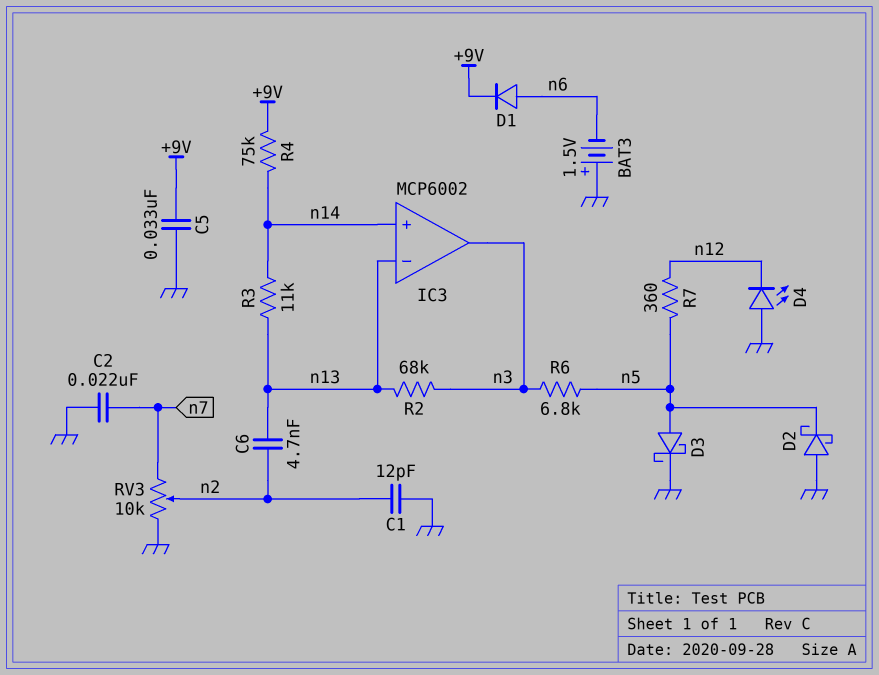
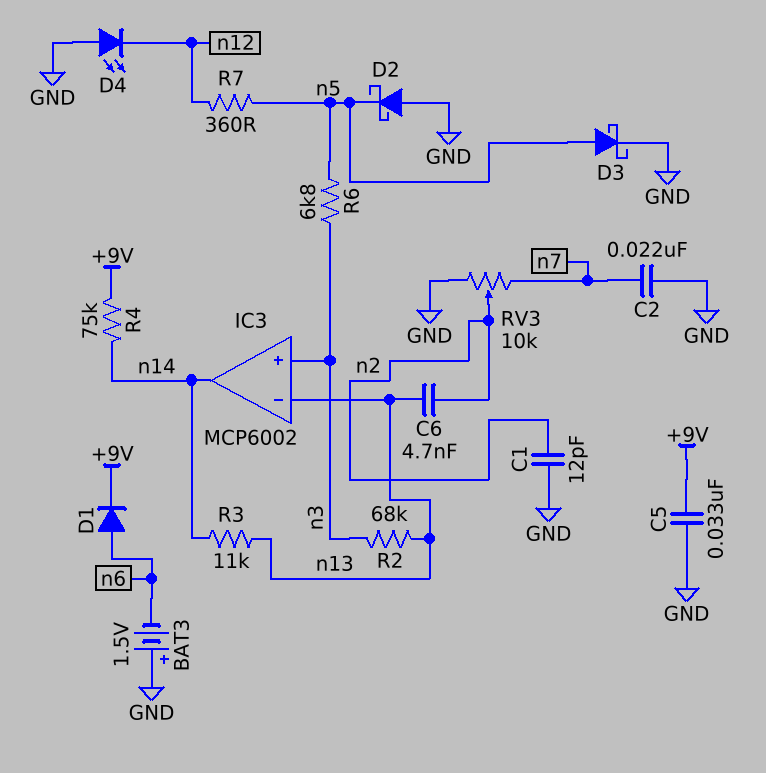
IC3 pin in+: n14 -> n3
IC3 pin out: n3 -> n14

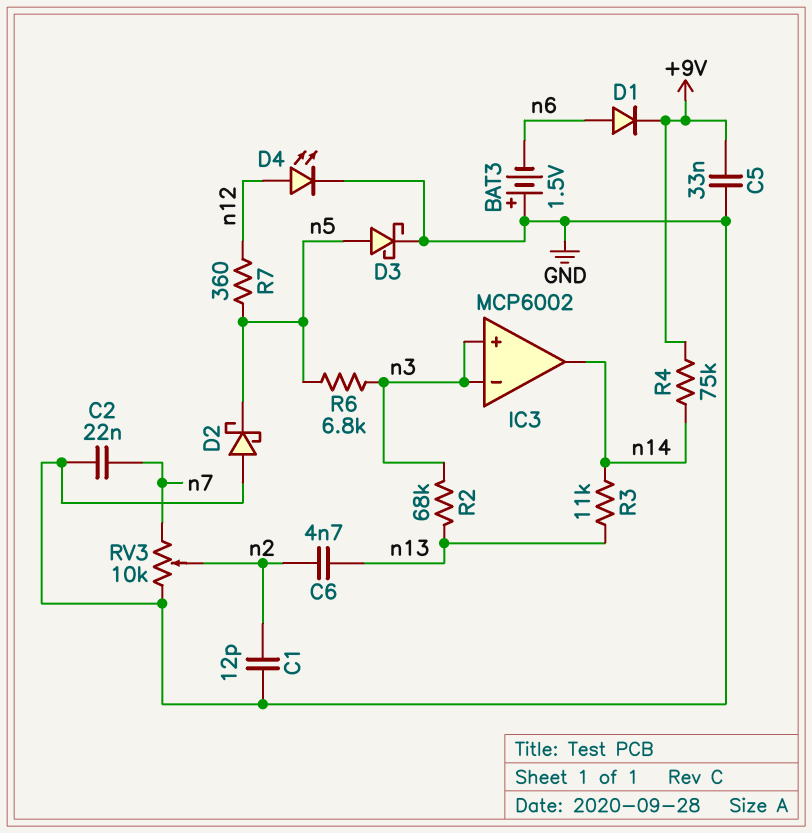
D4: LED (A GND, K n12) -> LED (A n12, K GND)
IC3 pin in-: n13 -> n3

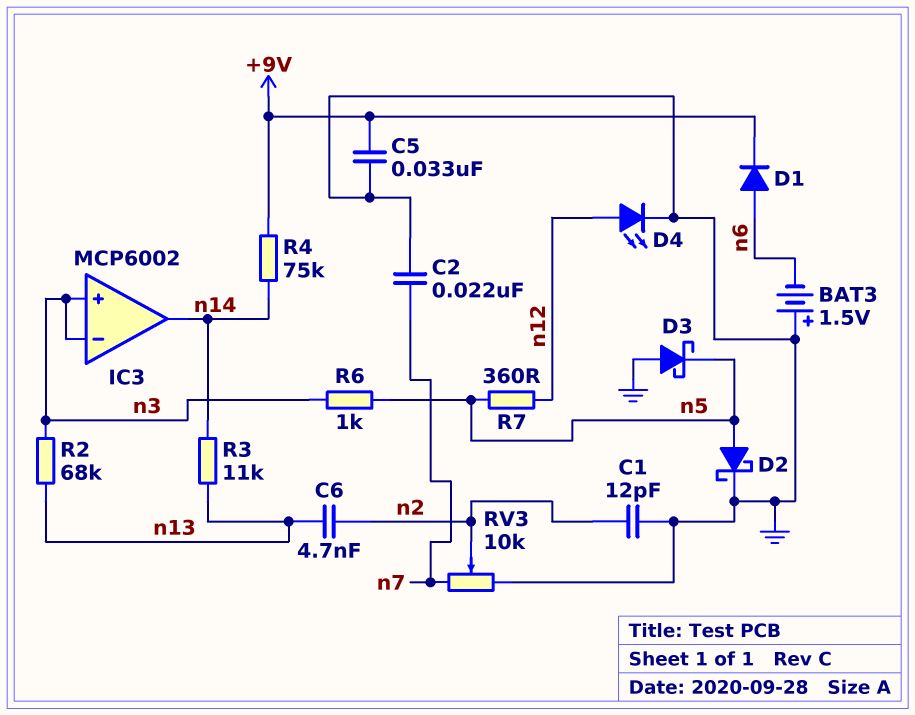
D2: schottky (A GND, K n5) -> schottky (A n5, K GND)
D3: schottky (A n5, K GND) -> schottky (A GND, K n5)
R6: 6.8k (n3, n5) -> 1k (n3, n5)

